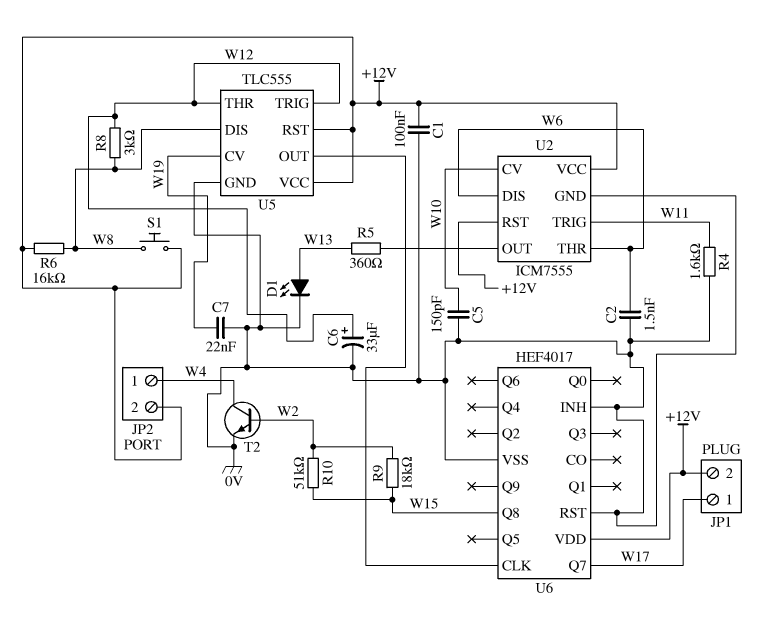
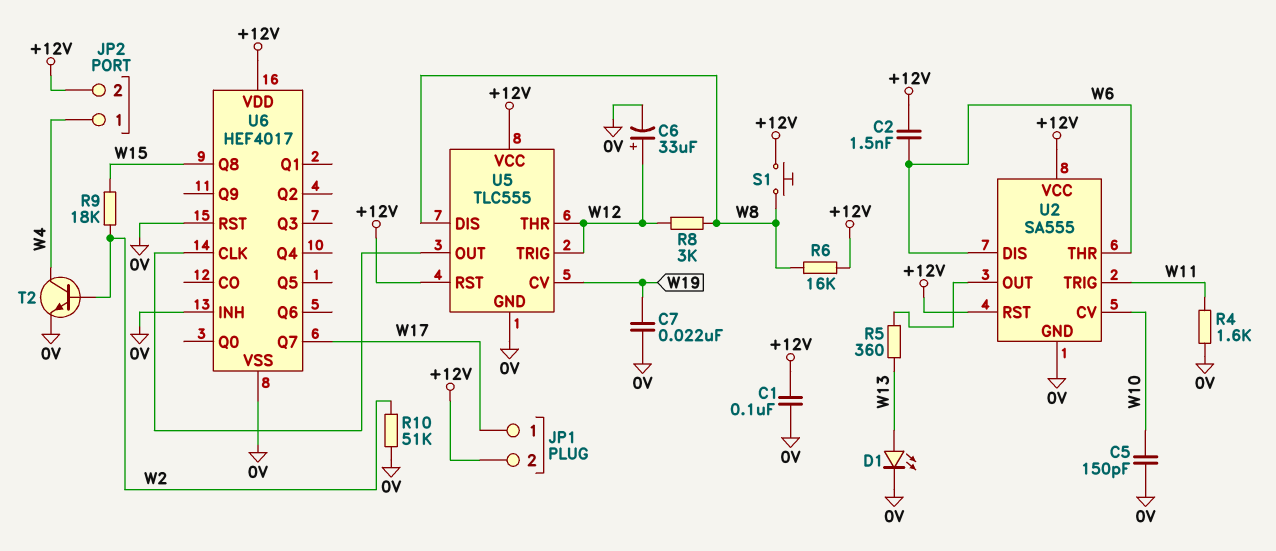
C2: 1.5nF (0V, W6) -> 1.5nF (+12V, W6)
R10: 51k (W2, W15) -> 51k (0V, W2)
U2: ICM7555 -> SA555

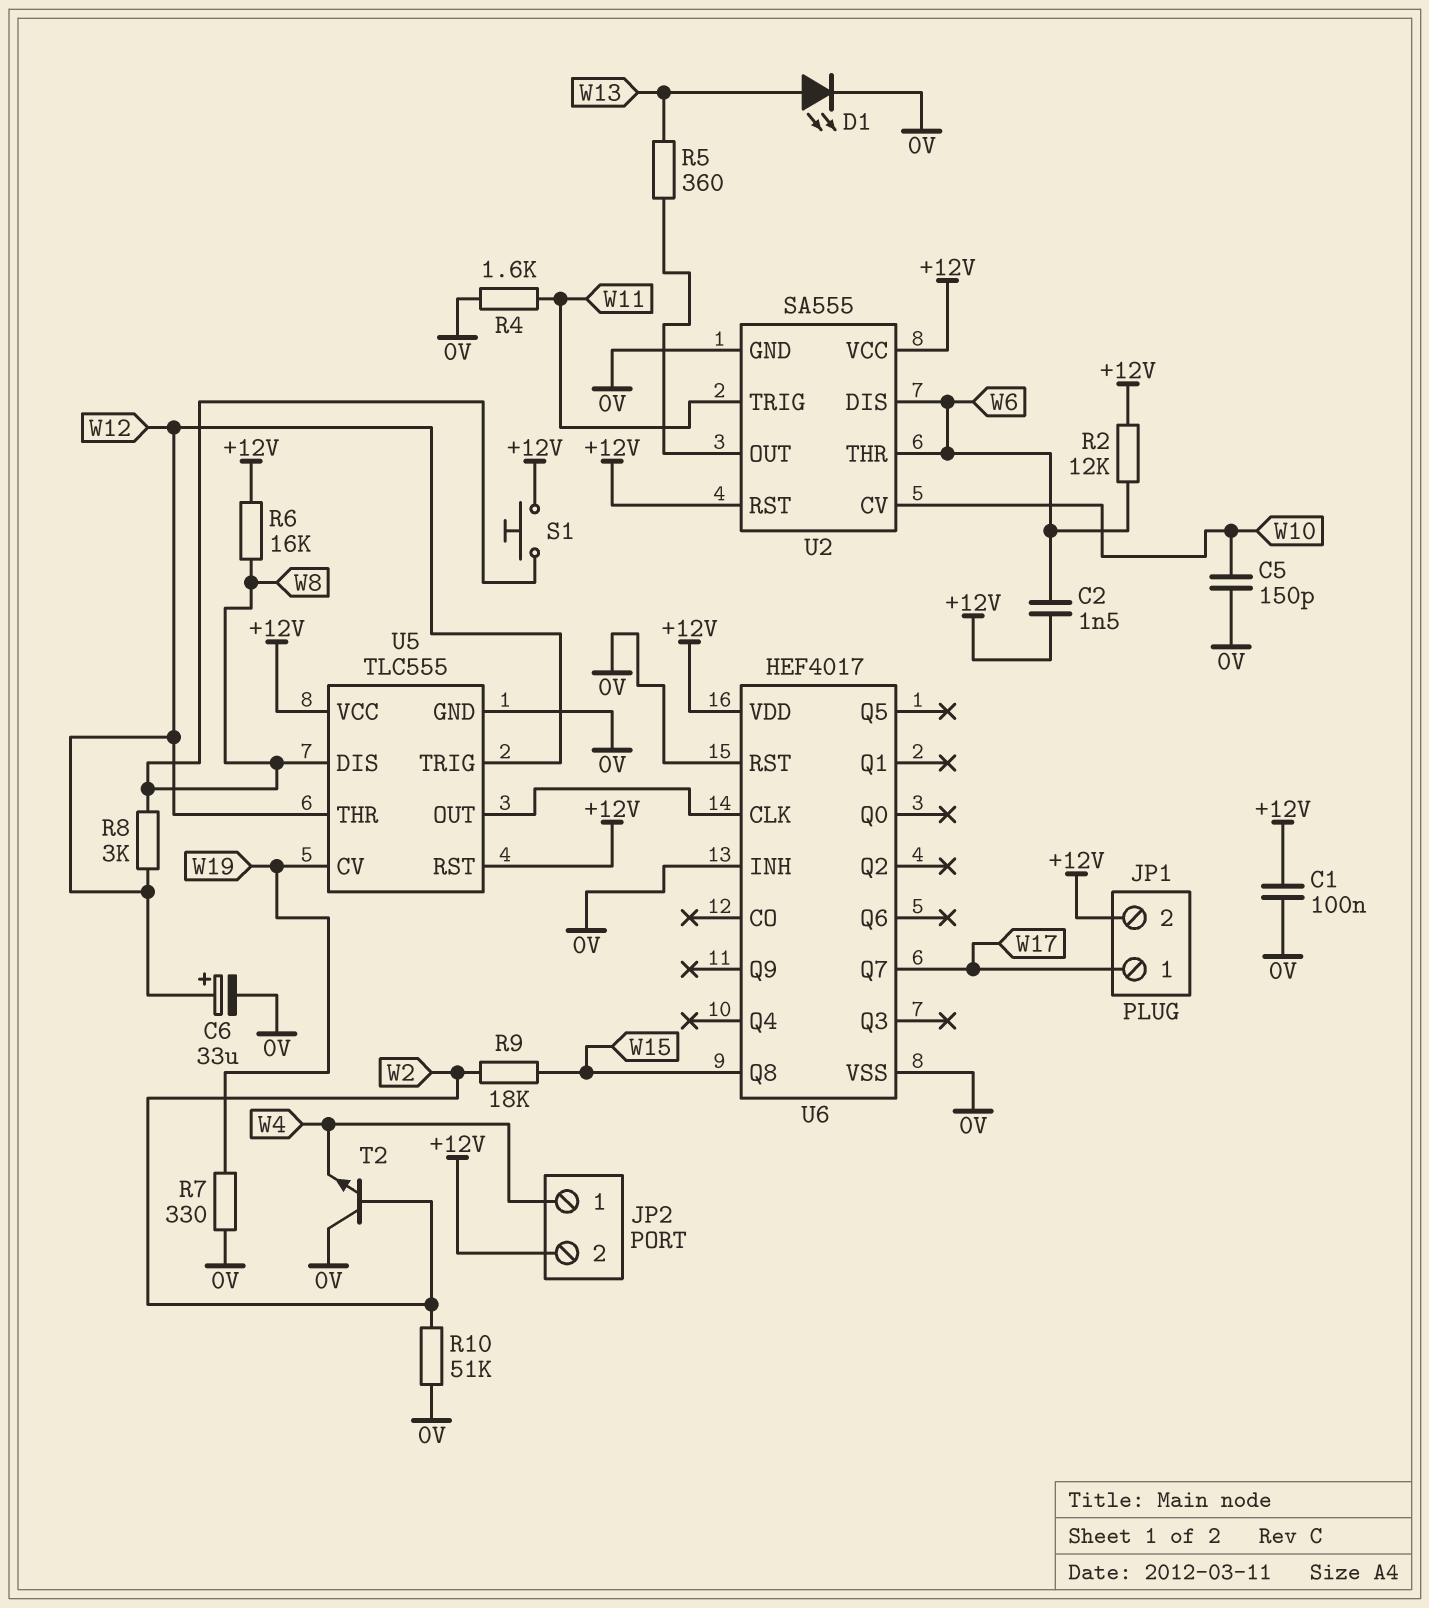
C7: 22nF (0V, W19) -> none
R2: none -> 12k (+12V, W6)
R7: none -> 330 (0V, W19)
T2: NPN (B W2, C W4, E 0V) -> NPN (B W2, C 0V, E W4)

